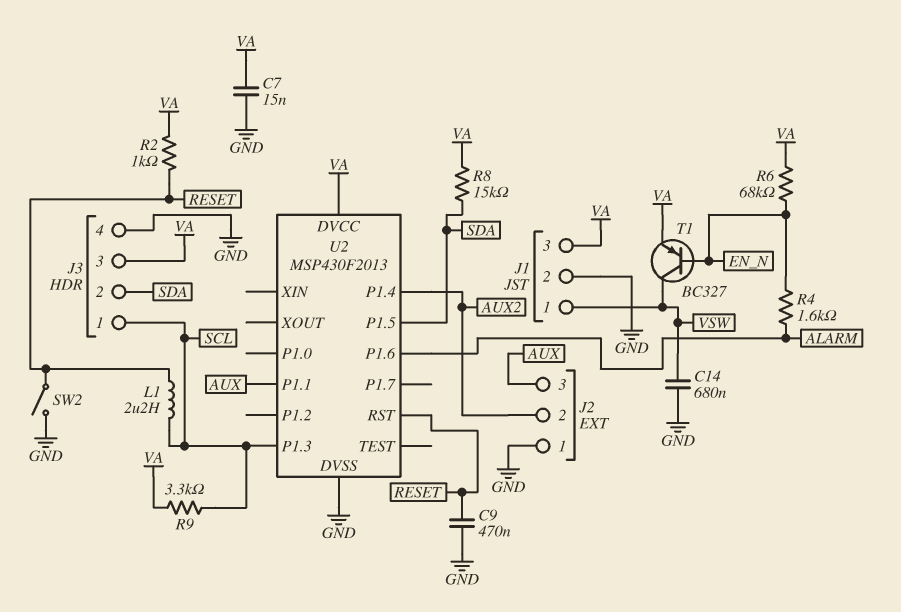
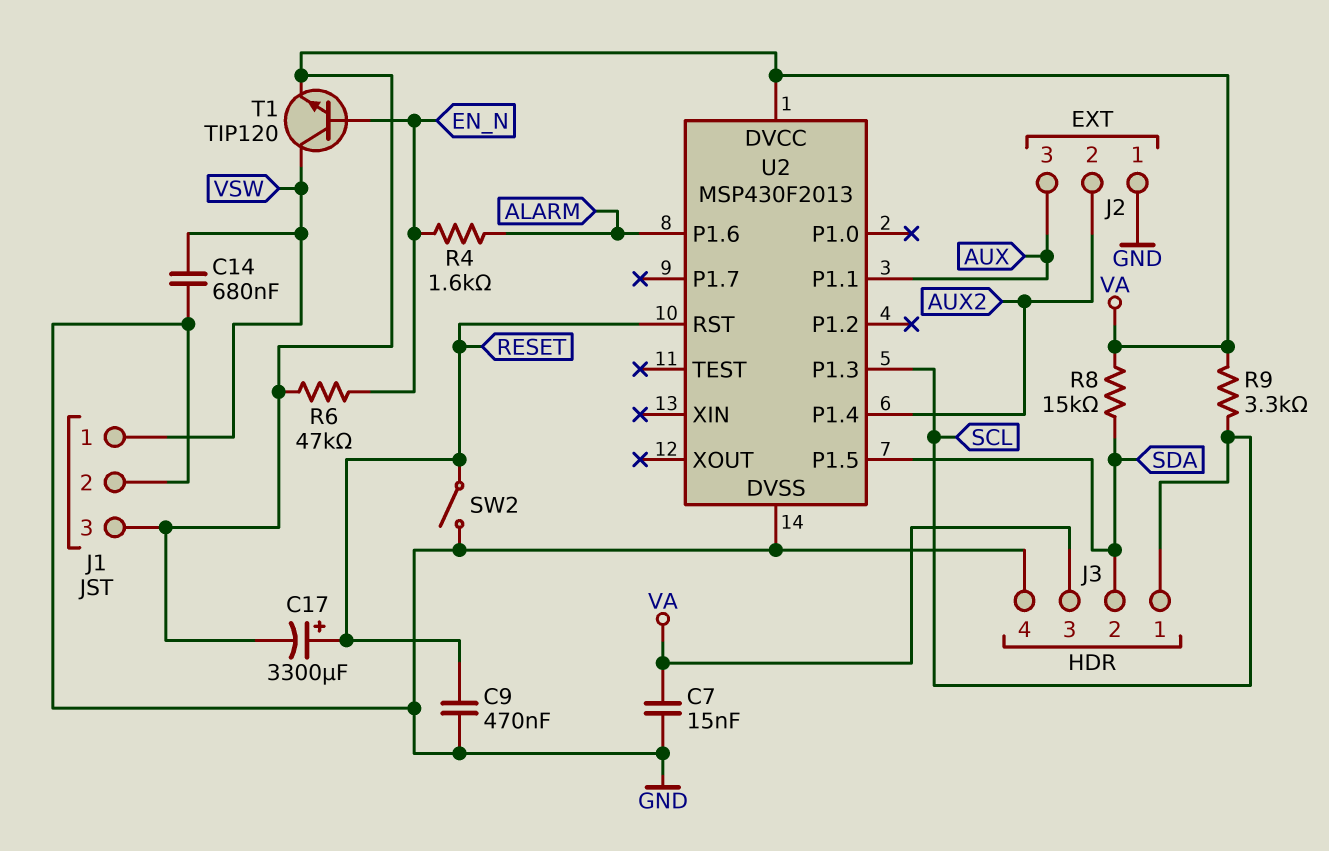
C17: none -> 3300uF (plus RESET, minus VA)
L1: 2.2uH (RESET, SCL) -> none
R2: 1k (RESET, VA) -> none
R6: 68k (EN_N, VA) -> 47k (EN_N, VA)
T1: PNP BC327 (B EN_N, C VSW, E VA) -> NPN TIP120 (B EN_N, C VSW, E VA)

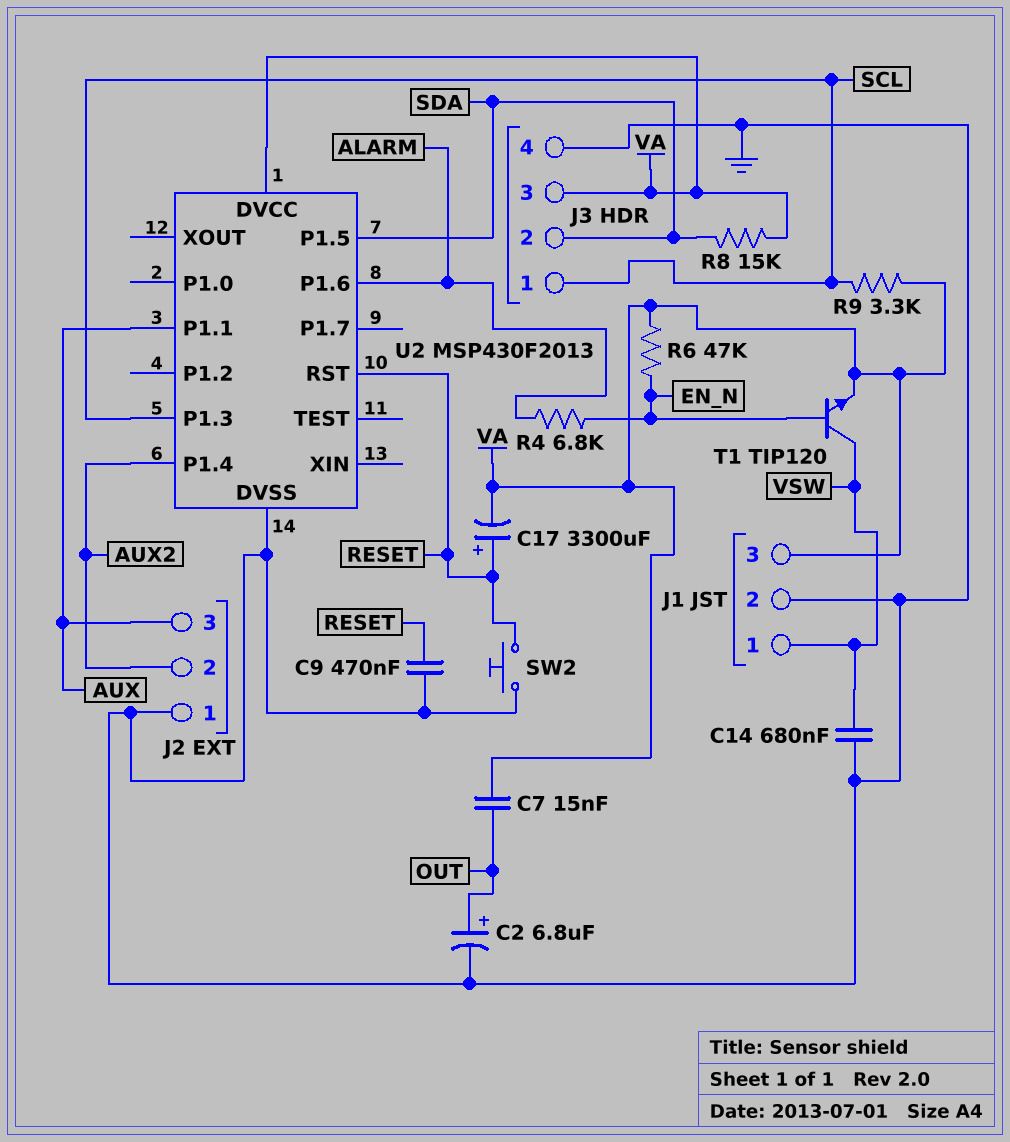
C2: none -> 6.8uF (plus OUT, minus GND)
C7: 15nF (GND, VA) -> 15nF (OUT, VA)
R4: 1.6k (ALARM, EN_N) -> 6.8k (ALARM, EN_N)
SW2: switch (GND, RESET) -> button (GND, RESET)

